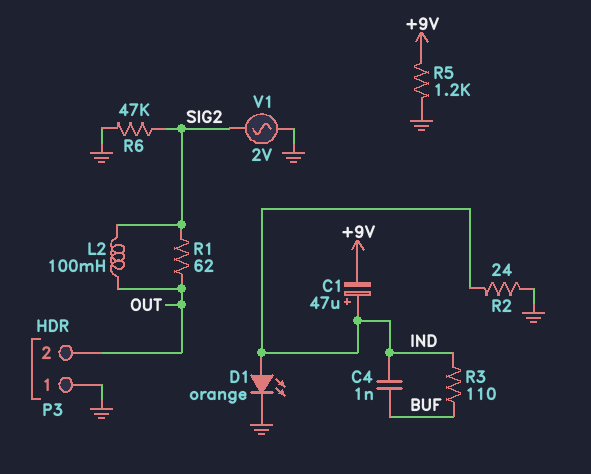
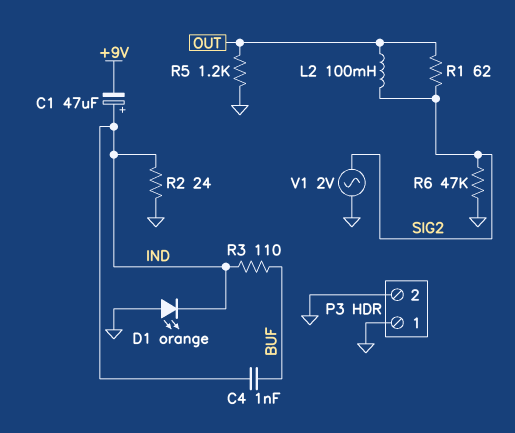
D1: LED orange (A IND, K GND) -> LED orange (A GND, K IND)
P3 pin 2: OUT -> GND
R5: 1.2k (+9V, GND) -> 1.2k (GND, OUT)

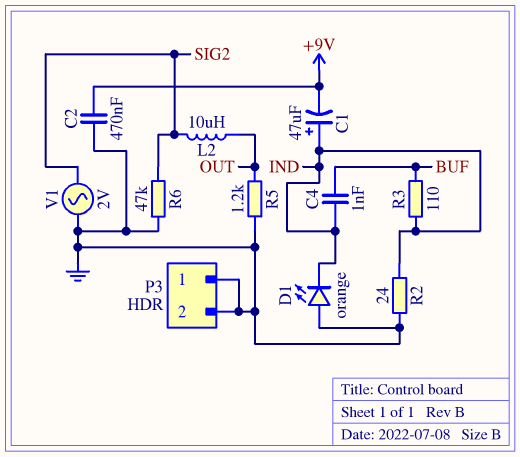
C2: none -> 470nF (+9V, GND)
L2: 100mH (OUT, SIG2) -> 10uH (OUT, SIG2)
R1: 62 (OUT, SIG2) -> none

